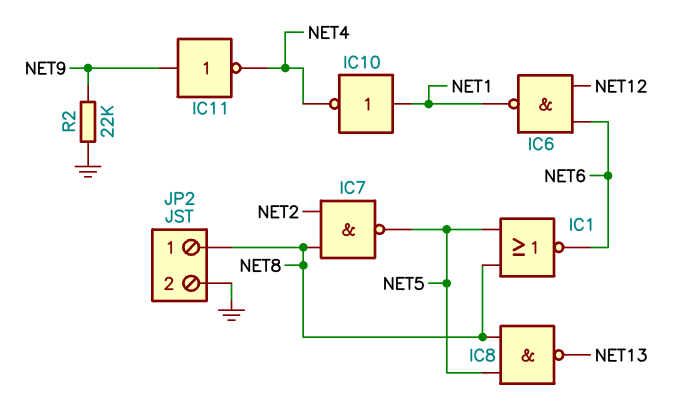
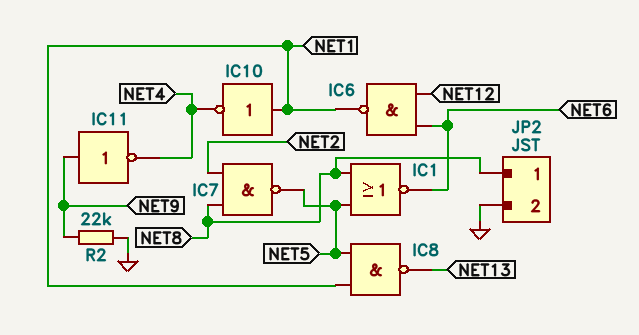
IC8: NAND (in NET5, in NET8, out NET13) -> NAND (in NET1, in NET5, out NET13)

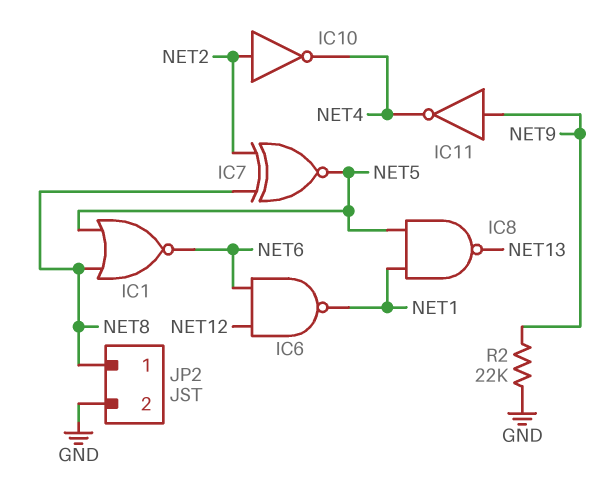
IC7: NAND (in NET2, in NET8, out NET5) -> XNOR (in NET2, in NET8, out NET5)
IC10: NOT (in NET1, out NET4) -> NOT (in NET2, out NET4)

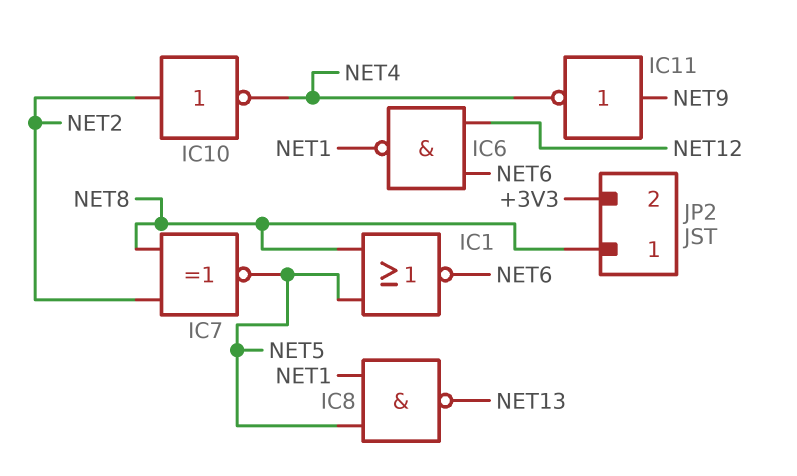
JP2 pin 2: GND -> +3V3
R2: 22k (GND, NET9) -> none

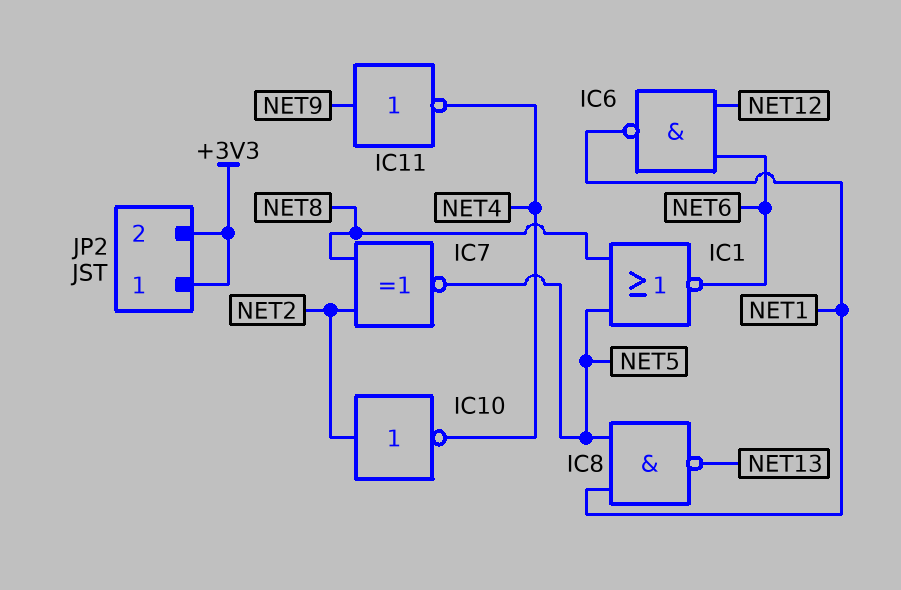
JP2 pin 1: NET8 -> +3V3

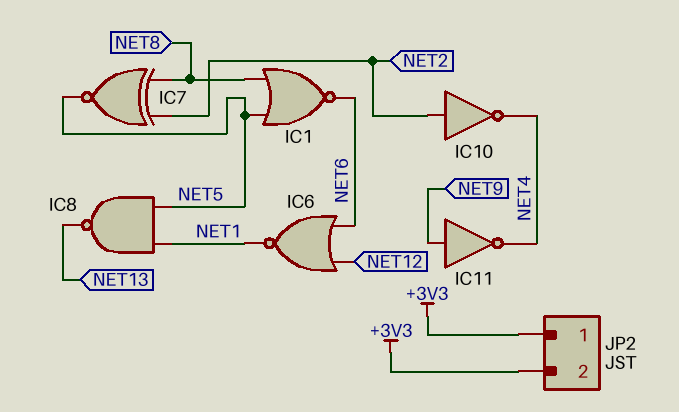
IC6: NAND (in NET6, in NET12, out NET1) -> NOR (in NET6, in NET12, out NET1)

